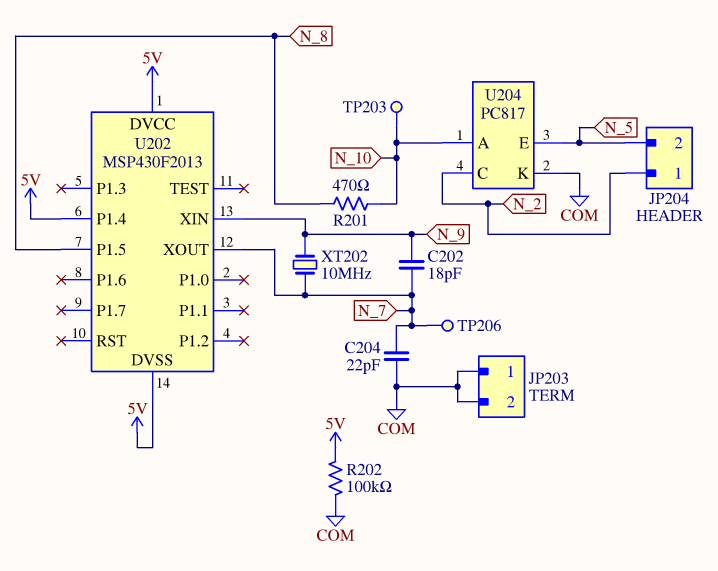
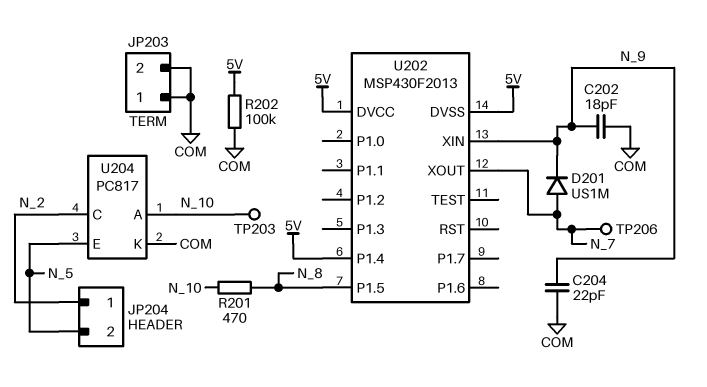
C202: 18pF (N_7, N_9) -> 18pF (COM, N_9)
C204: 22pF (COM, N_7) -> 22pF (COM, N_9)
D201: none -> diode US1M (A N_7, K N_9)
XT202: 10MHz (N_7, N_9) -> none

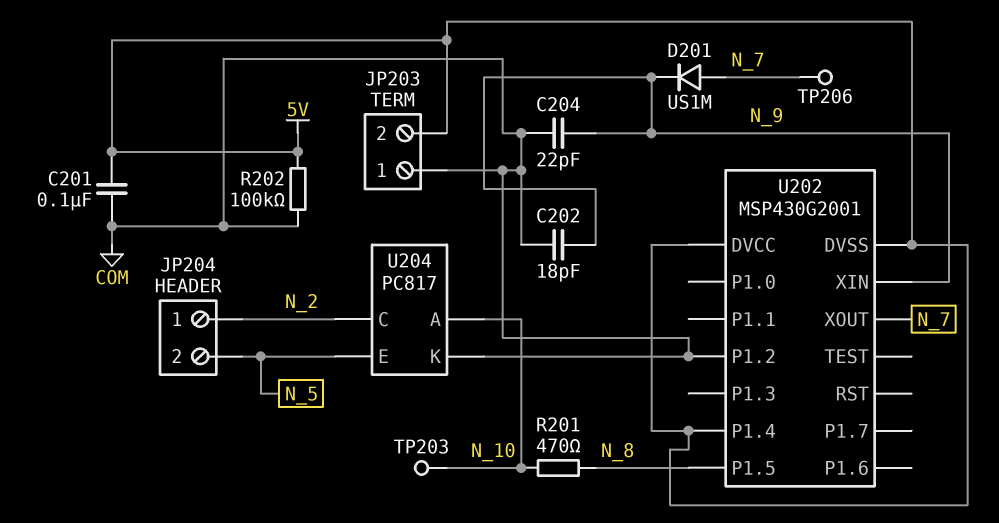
C201: none -> 100nF (5V, COM)
JP203 pin 2: COM -> 5V
U202: MSP430F2013 -> MSP430G2001
U202 pin P1.2: none -> COM

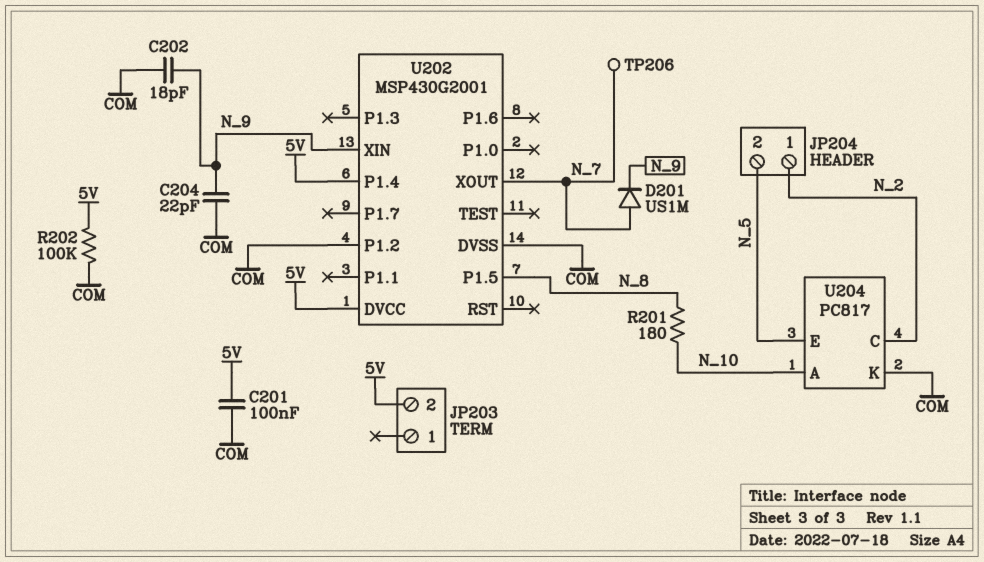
JP203 pin 1: COM -> none
R201: 470 (N_8, N_10) -> 180 (N_8, N_10)
TP203: test point (N_10) -> none
U202 pin DVSS: 5V -> COM

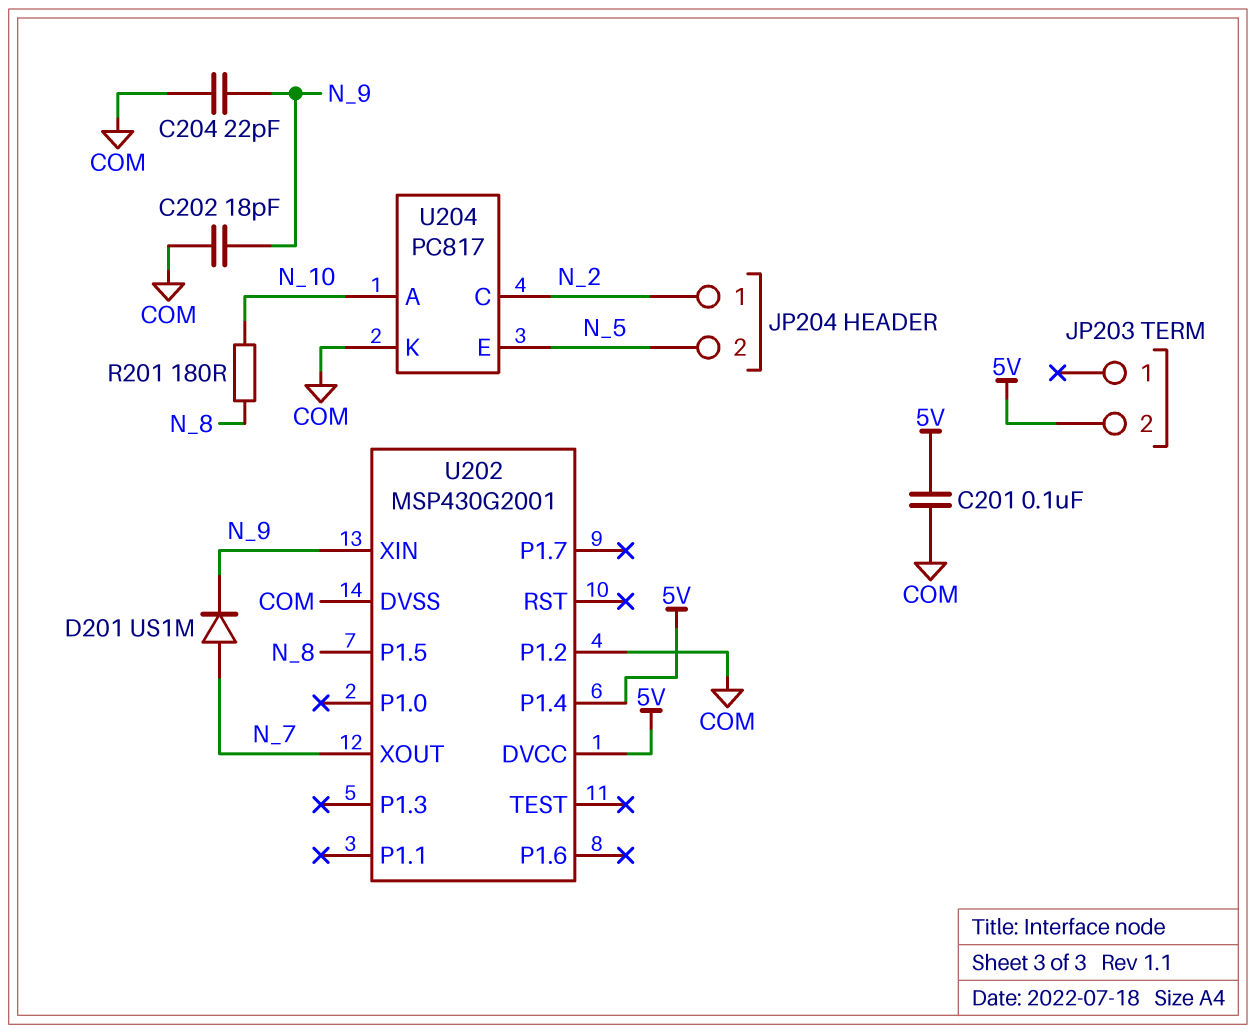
R202: 100k (5V, COM) -> none
TP206: test point (N_7) -> none

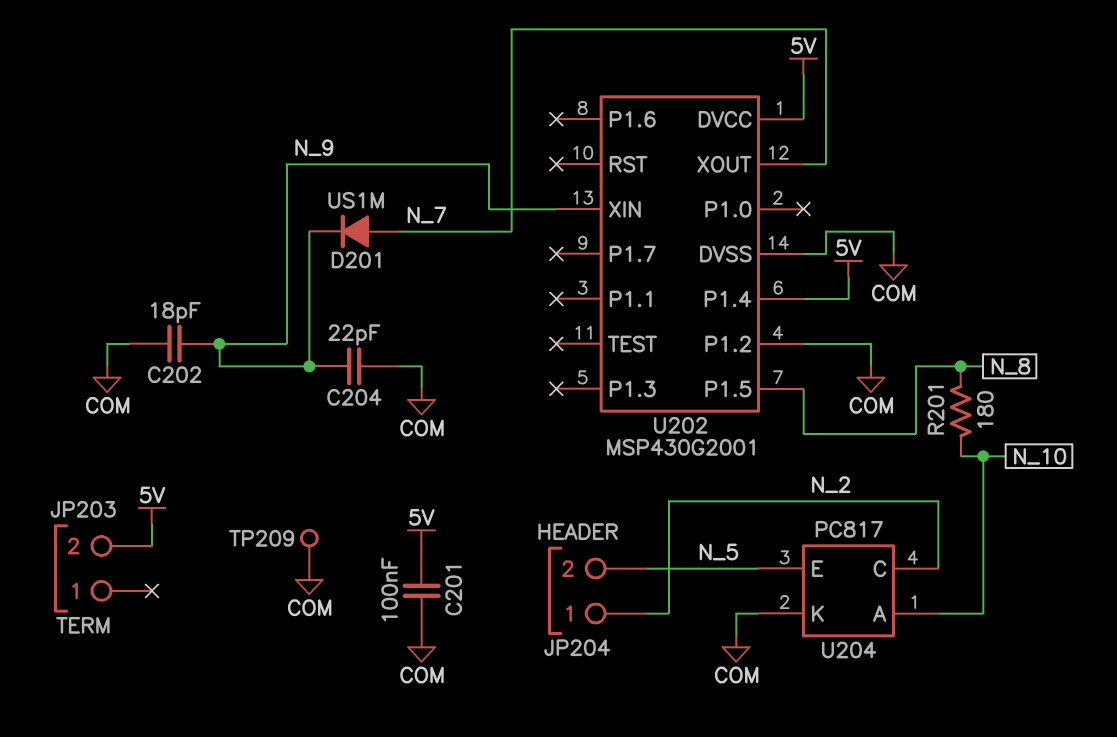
TP209: none -> test point (COM)

